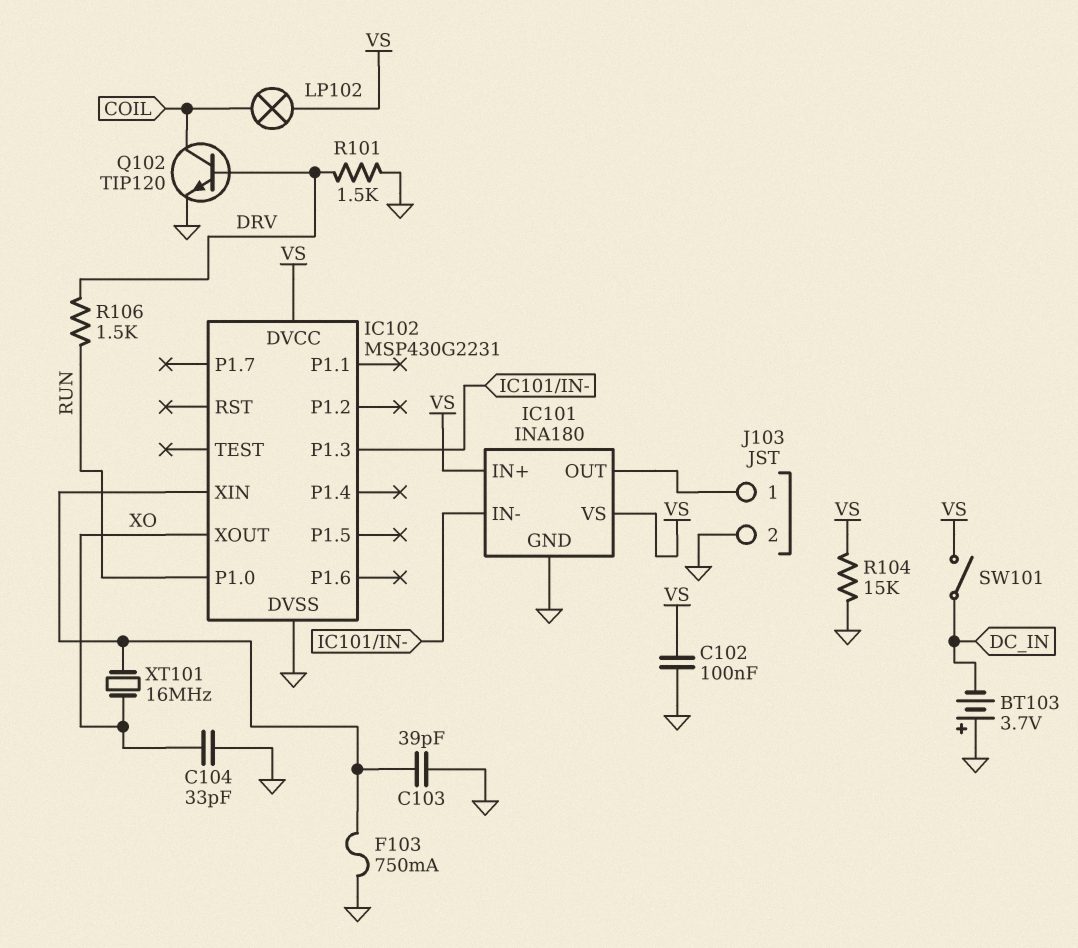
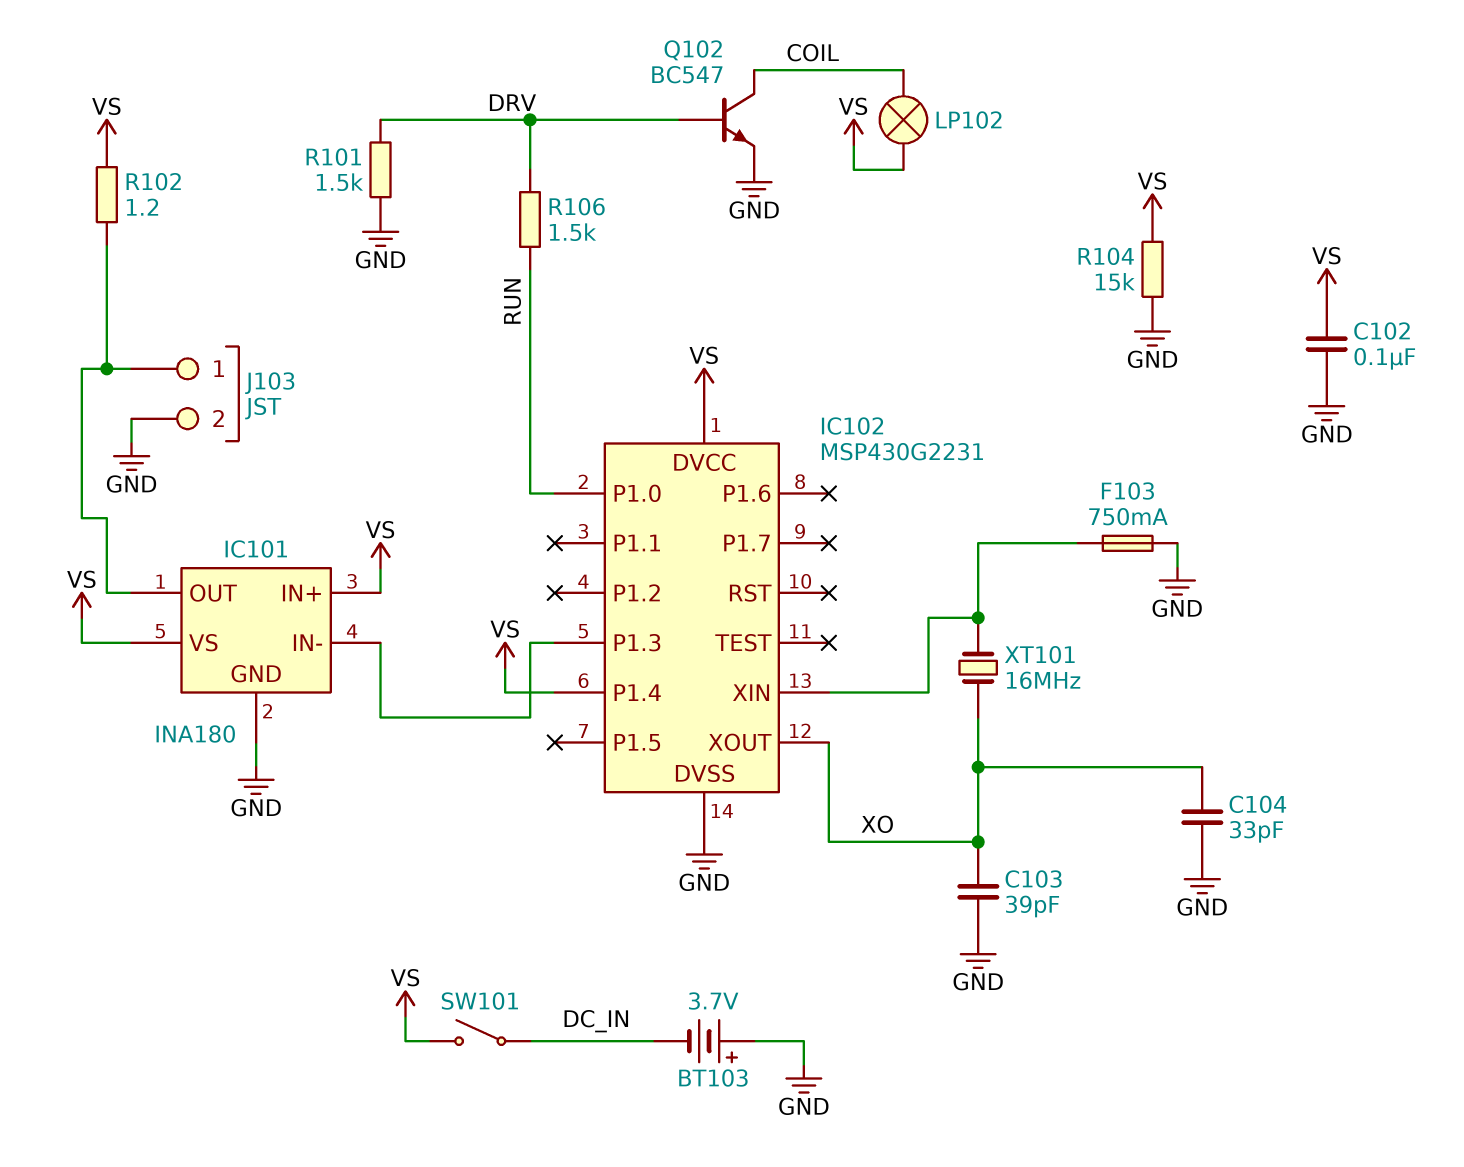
C103: 39pF (GND, IC102/XIN) -> 39pF (GND, XO)
IC102 pin P1.4: none -> VS
Q102: NPN TIP120 (B DRV, C COIL, E GND) -> NPN BC547 (B DRV, C COIL, E GND)
R102: none -> 1.2 (IC101/OUT, VS)

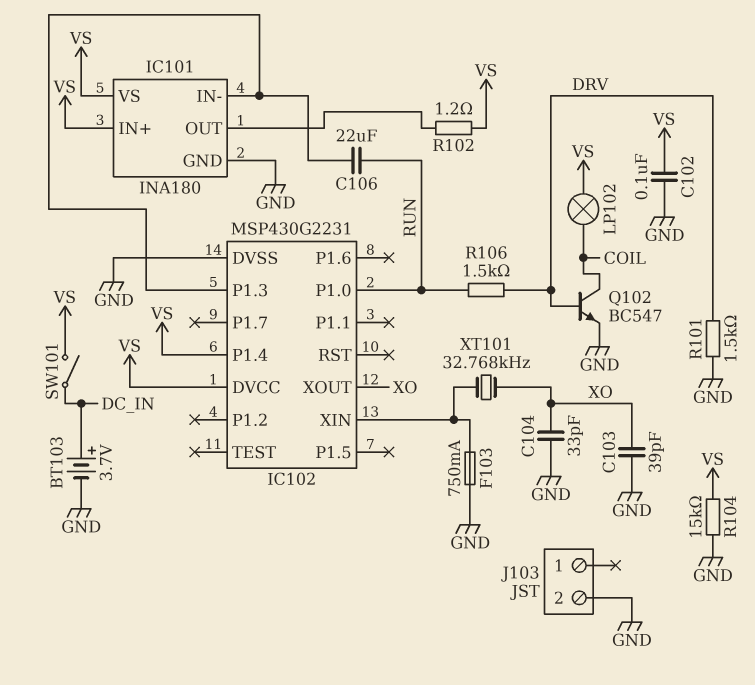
BT103: 3.7V (plus GND, minus DC_IN) -> 3.7V (plus DC_IN, minus GND)
C106: none -> 22uF (IC101/IN-, RUN)
J103 pin 1: IC101/OUT -> none
XT101: 16MHz (IC102/XIN, XO) -> 32.768kHz (IC102/XIN, XO)

